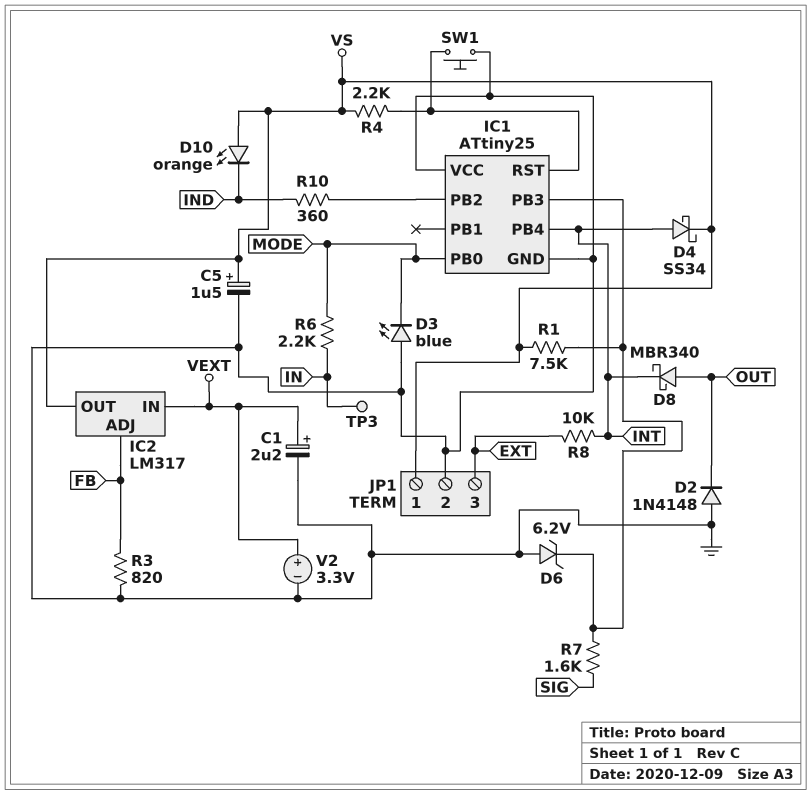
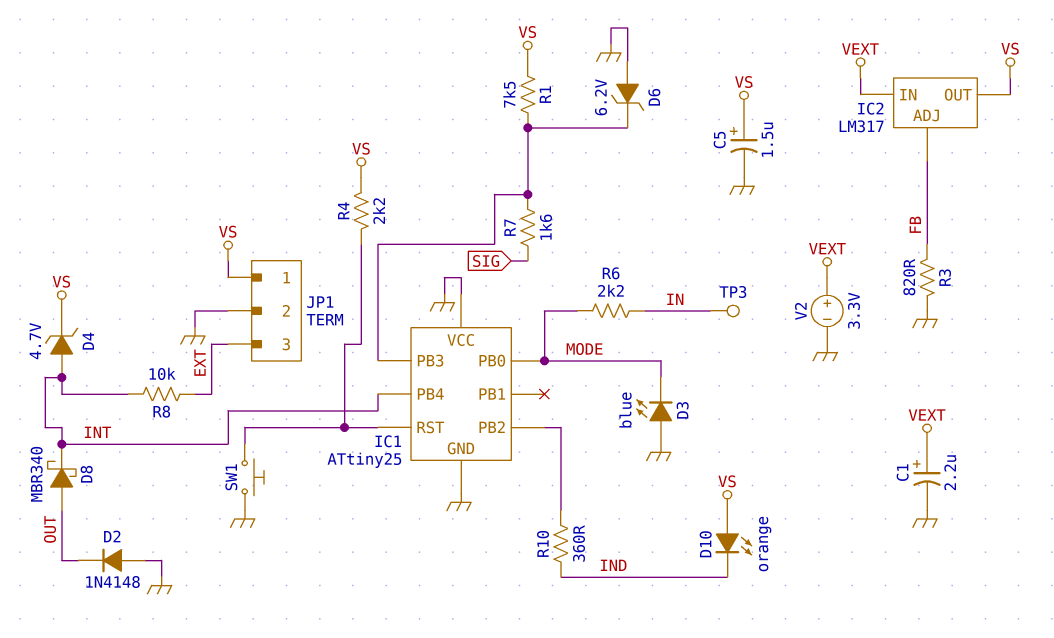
D4: schottky SS34 (A INT, K VS) -> zener 4.7V (A INT, K VS)

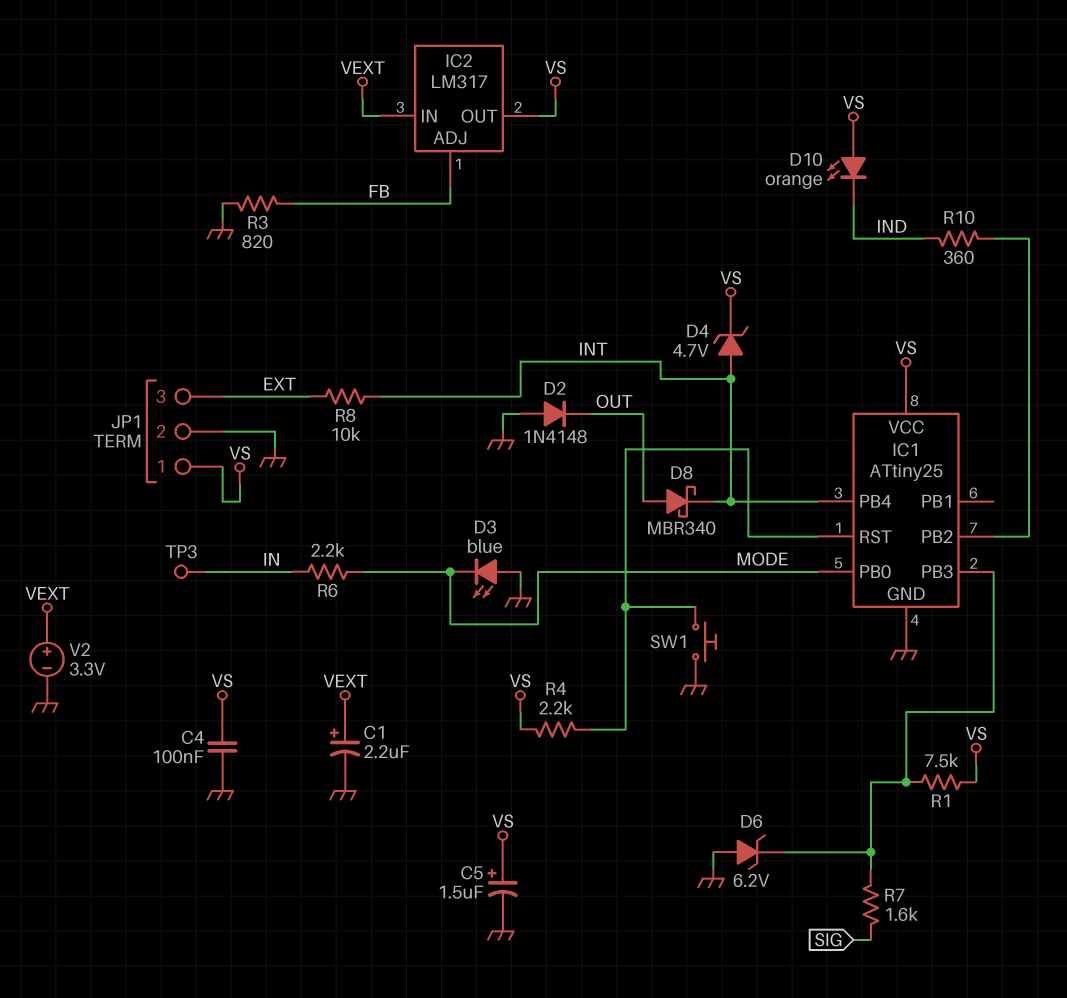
C4: none -> 100nF (GND, VS)
IC1 pin VCC: GND -> VS

